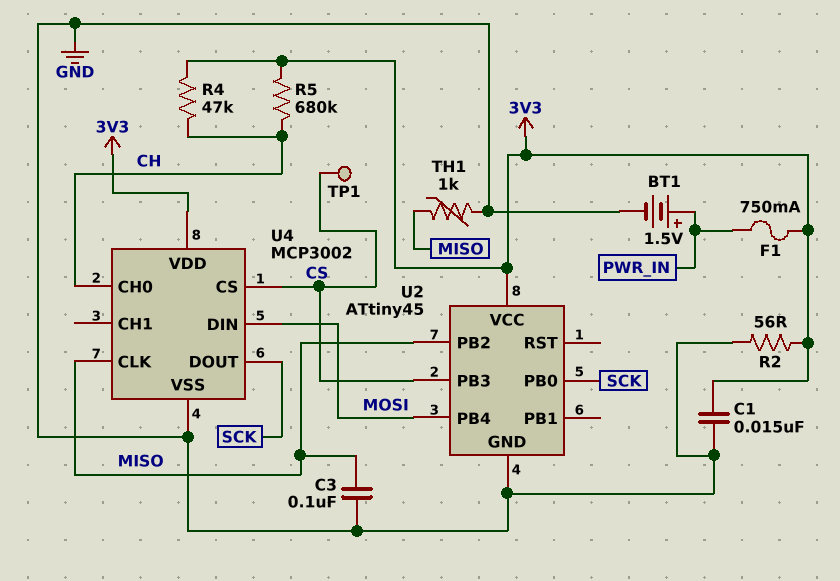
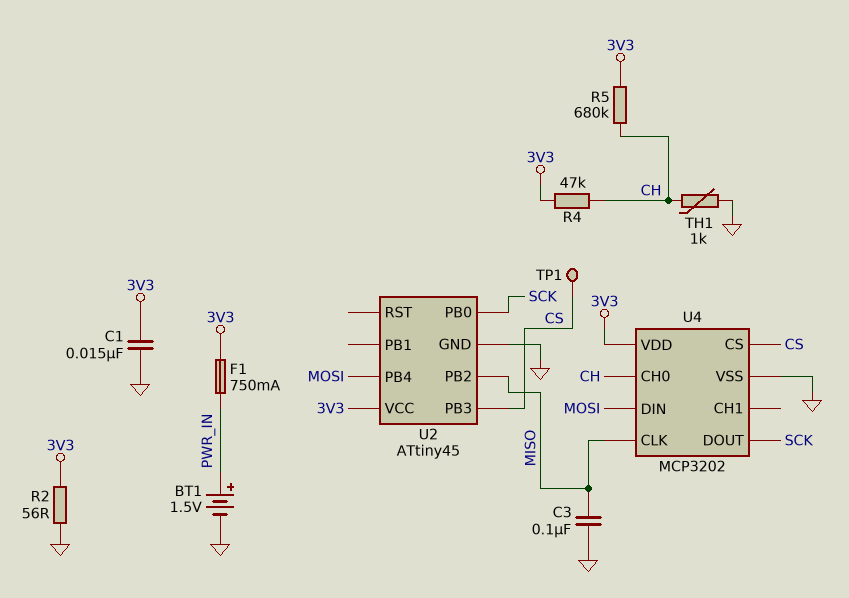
TH1: 1k (GND, MISO) -> 1k (CH, GND)
U4: MCP3002 -> MCP3202

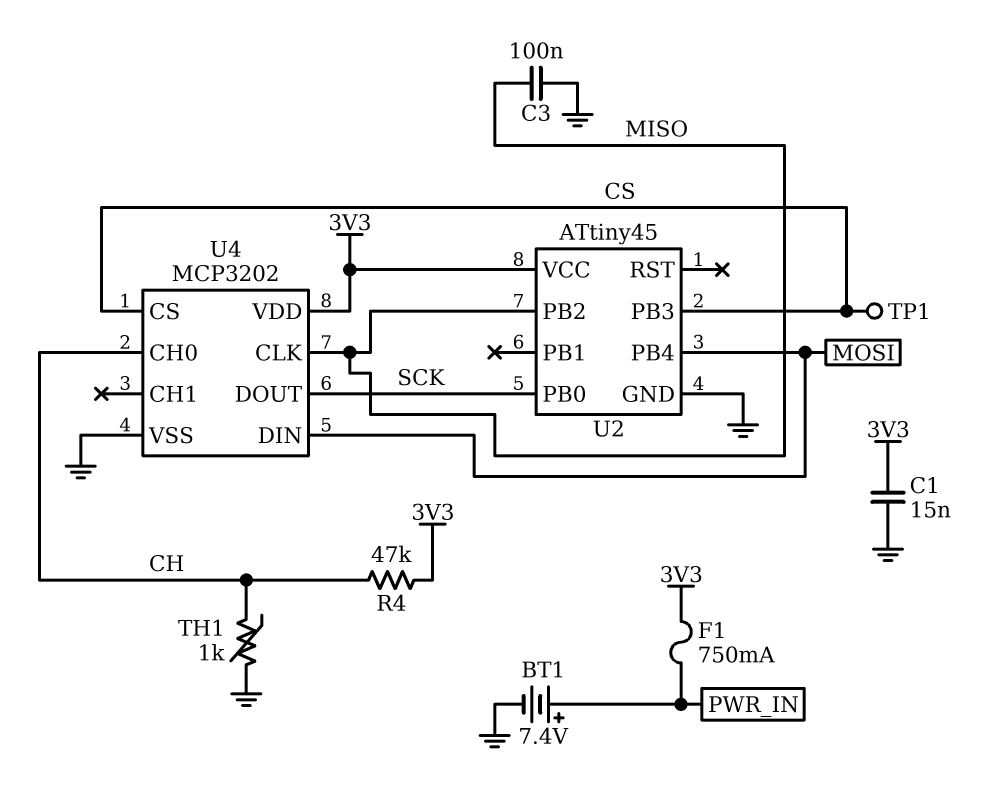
BT1: 1.5V (plus PWR_IN, minus GND) -> 7.4V (plus PWR_IN, minus GND)
R2: 56 (3V3, GND) -> none
R5: 680k (3V3, CH) -> none

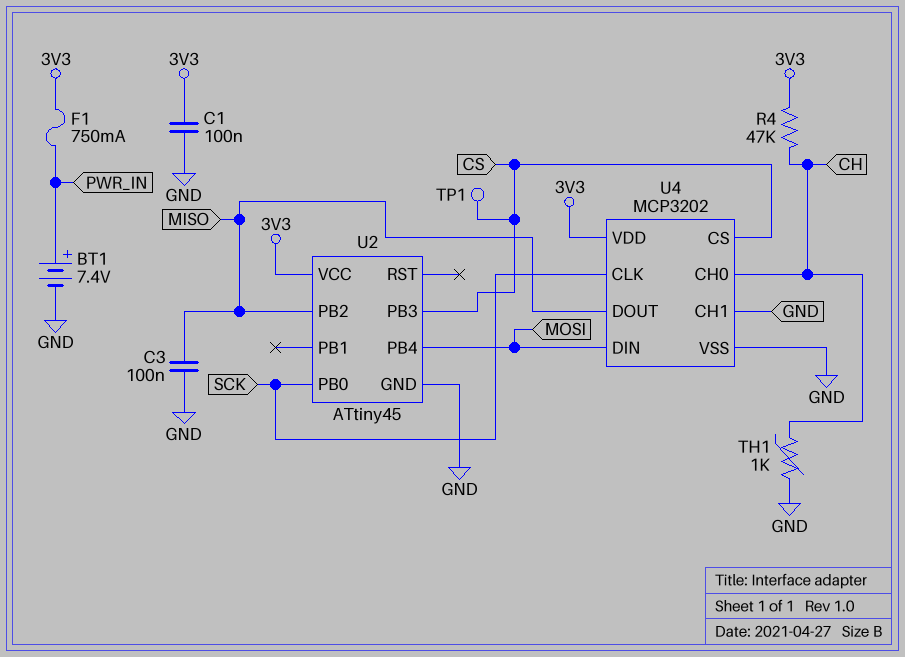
C1: 15nF (3V3, GND) -> 100nF (3V3, GND)
U4 pin CH1: none -> GND
U4 pin CLK: MISO -> SCK
U4 pin DOUT: SCK -> MISO

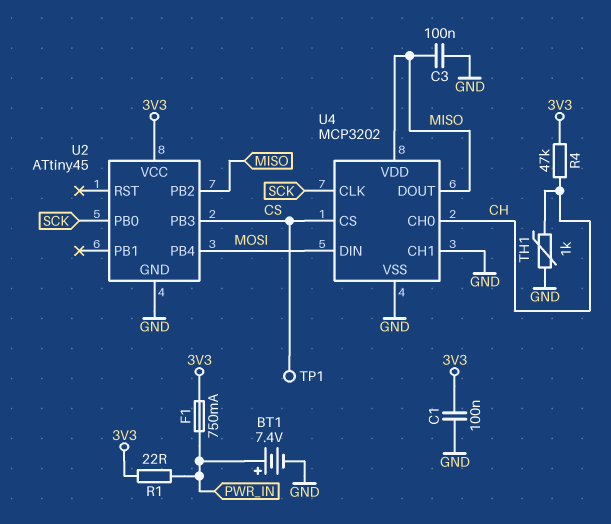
R1: none -> 22 (3V3, PWR_IN)
U4 pin VDD: 3V3 -> MISO

